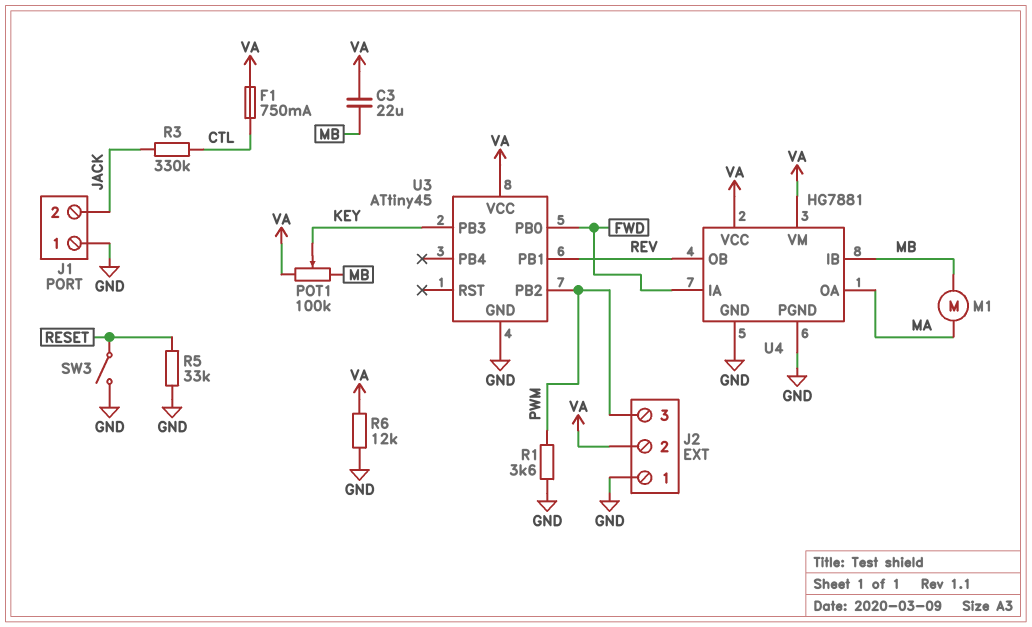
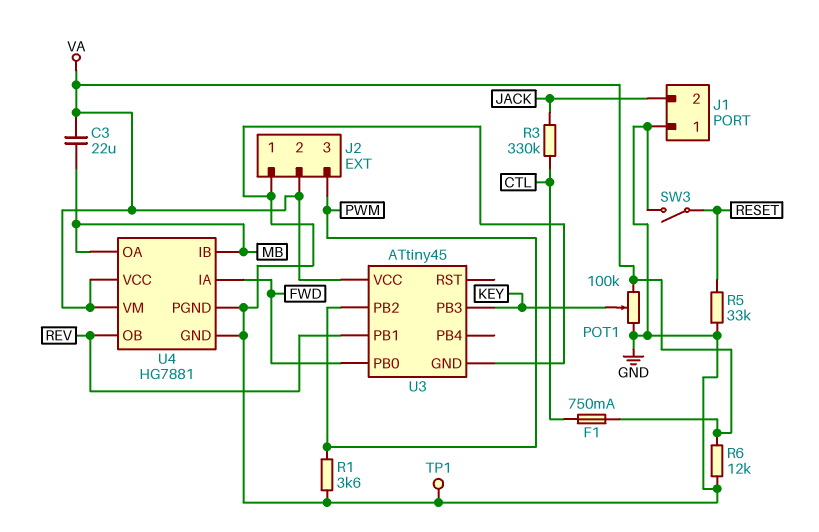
M1: motor (MA, MB) -> none
POT1: 100k (MB, VA, wiper KEY) -> 100k (GND, VA, wiper KEY)
TP1: none -> test point (GND)
U4 pin OA: MA -> MB

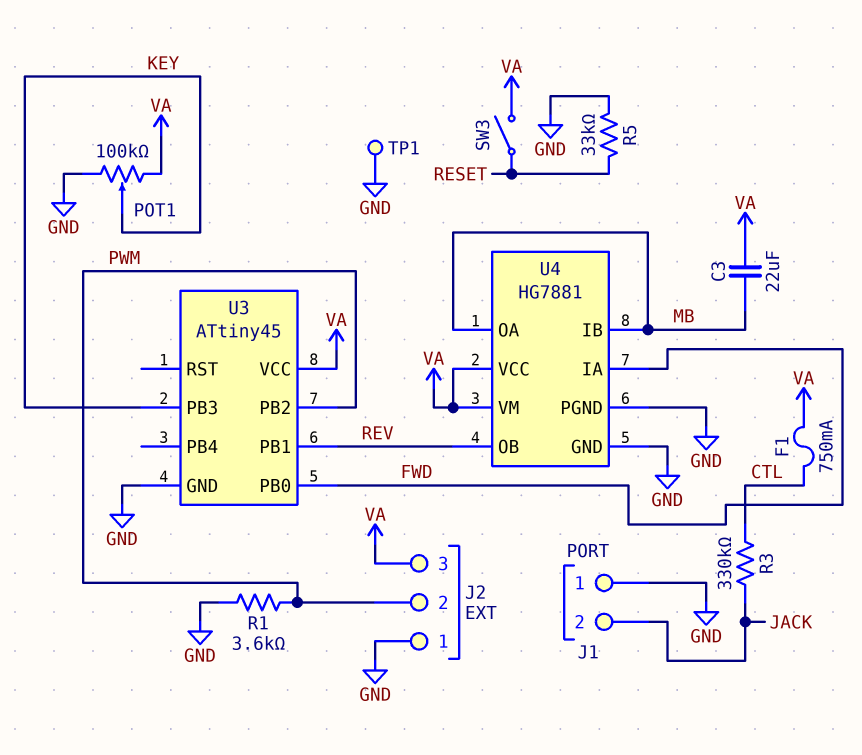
J2 pin 2: VA -> PWM
J2 pin 3: PWM -> VA
R6: 12k (GND, VA) -> none
SW3: switch (GND, RESET) -> switch (RESET, VA)

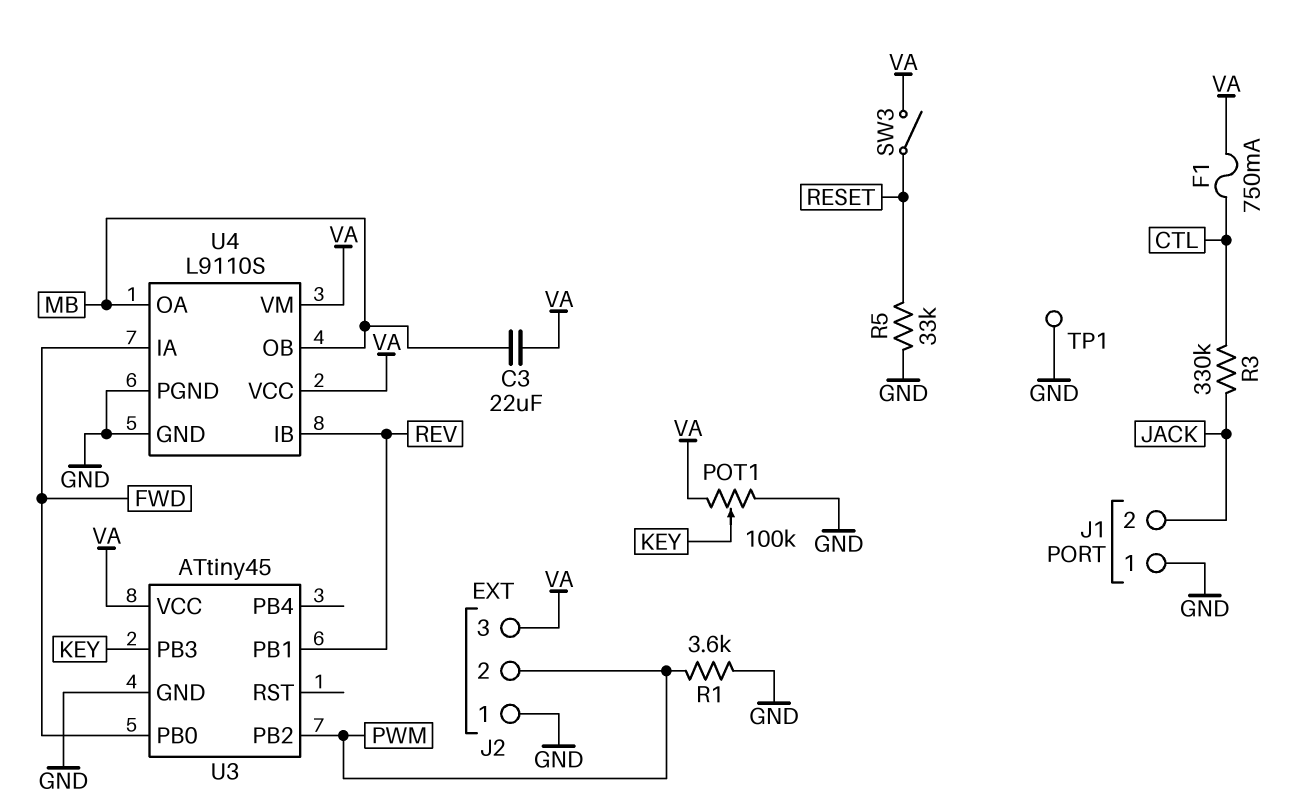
U4: HG7881 -> L9110S
U4 pin IB: MB -> REV
U4 pin OB: REV -> MB

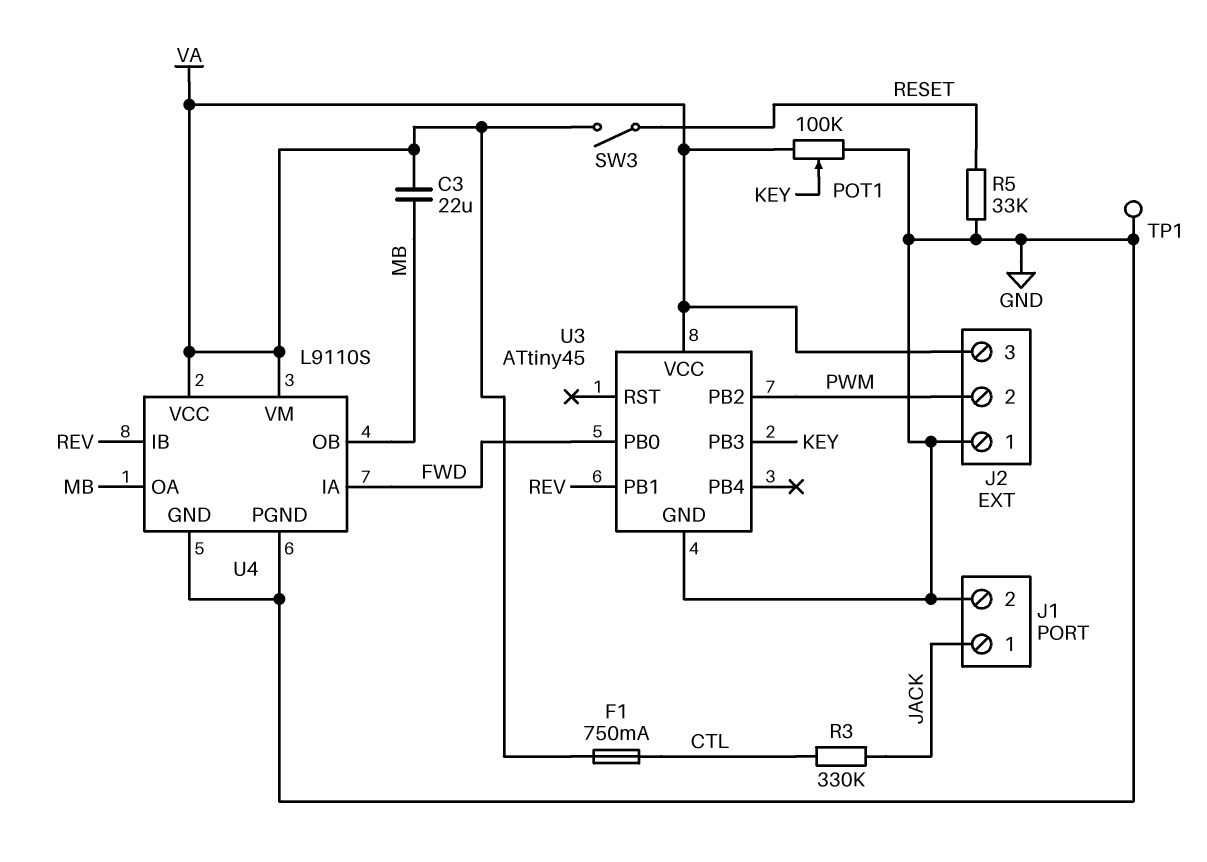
J1 pin 1: GND -> JACK
J1 pin 2: JACK -> GND
R1: 3.6k (GND, PWM) -> none

